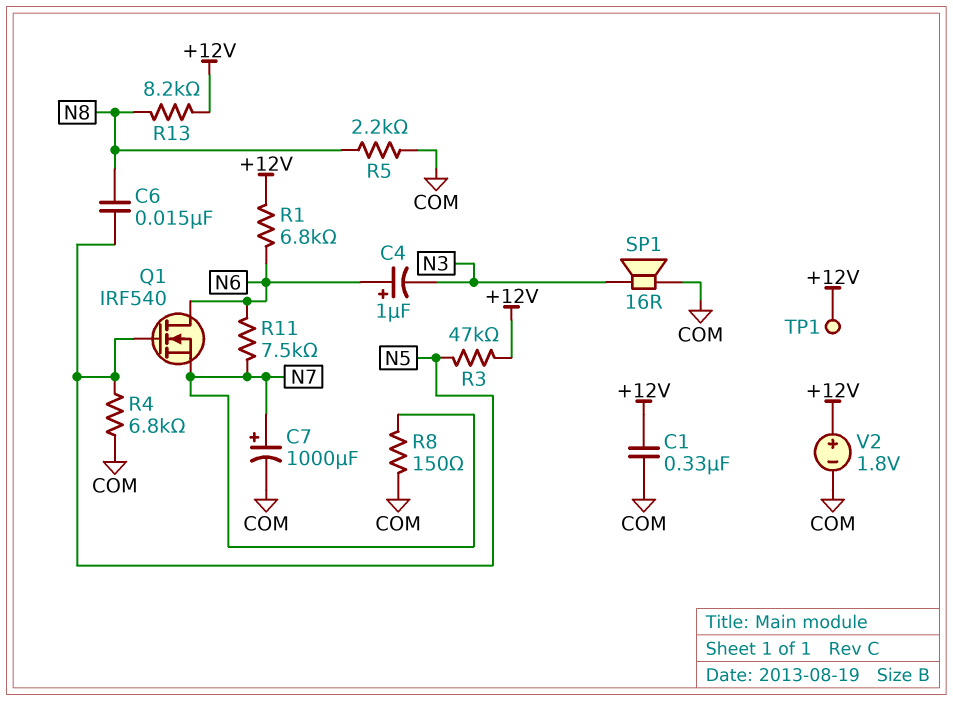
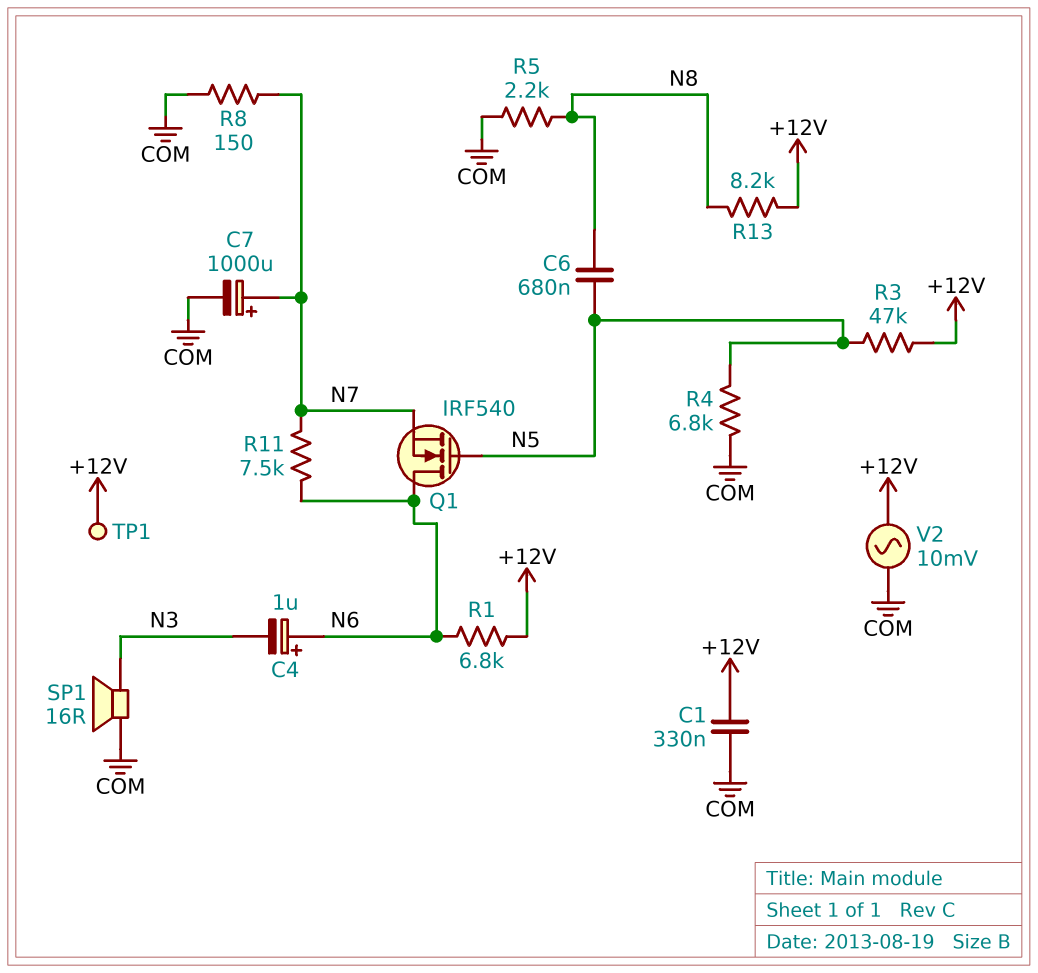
C6: 15nF (N5, N8) -> 680nF (N5, N8)
V2: 1.8V (plus +12V, minus COM) -> AC 10mV (+12V, COM)

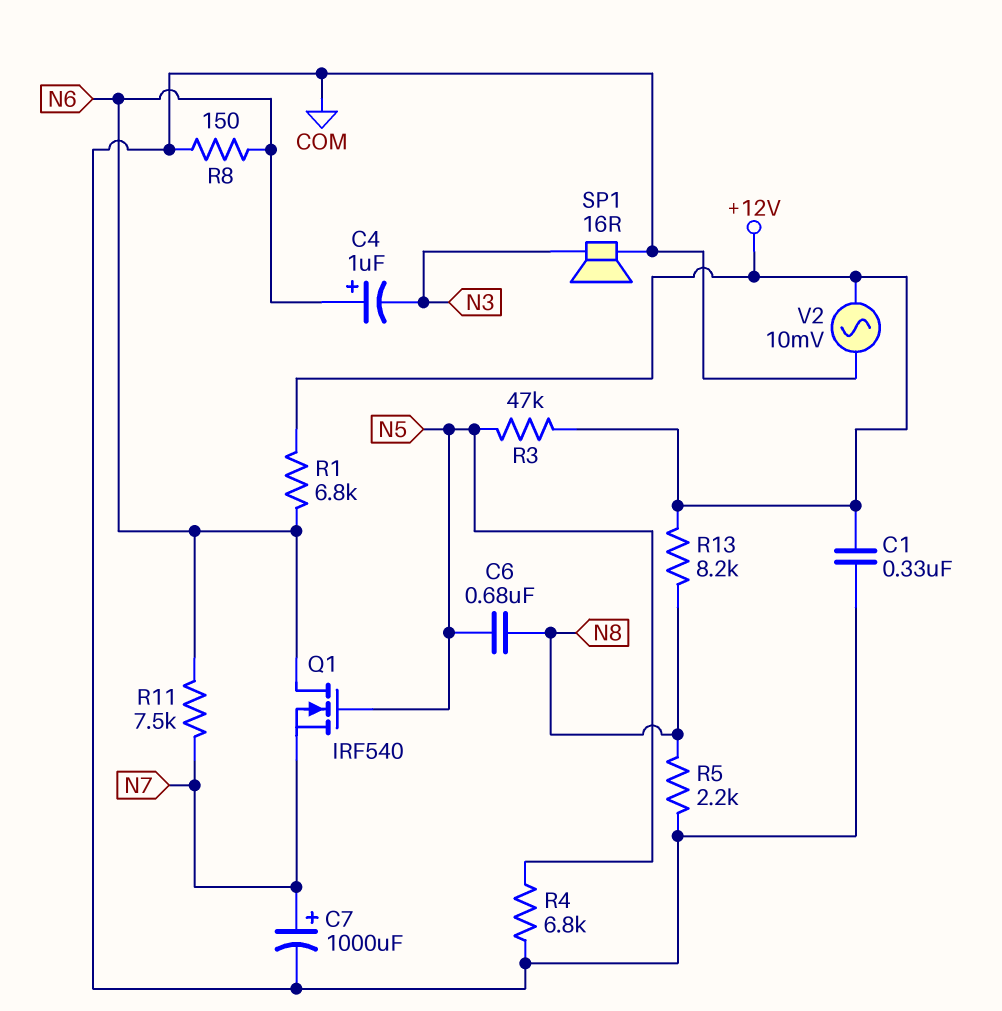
R8: 150 (COM, N7) -> 150 (COM, N6)
TP1: test point (+12V) -> none

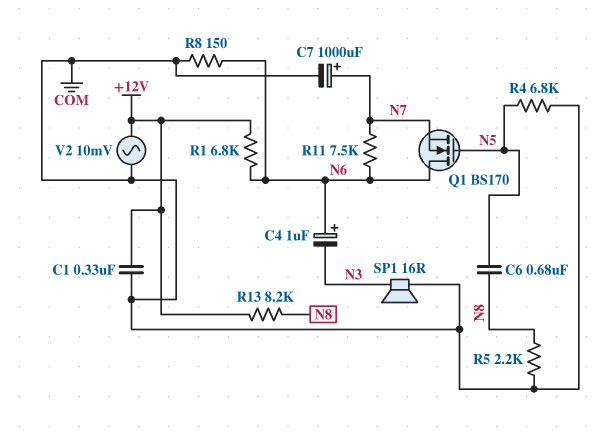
Q1: NMOS IRF540 (G N5, D N6, S N7) -> NMOS BS170 (G N5, D N6, S N7)
R3: 47k (+12V, N5) -> none

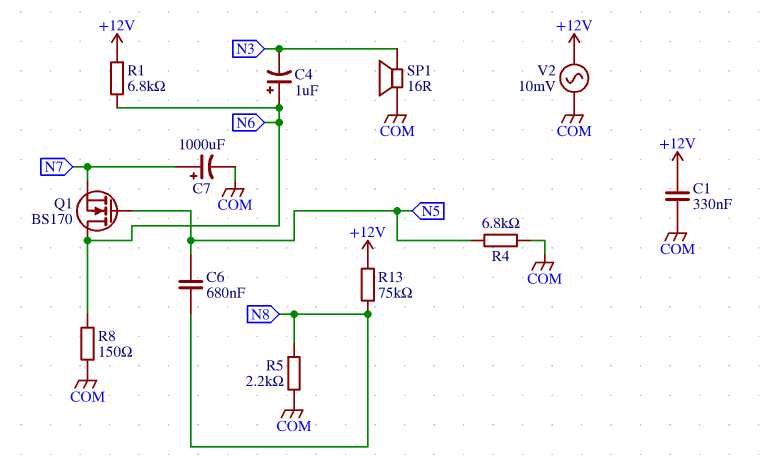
R11: 7.5k (N6, N7) -> none
R13: 8.2k (+12V, N8) -> 75k (+12V, N8)

